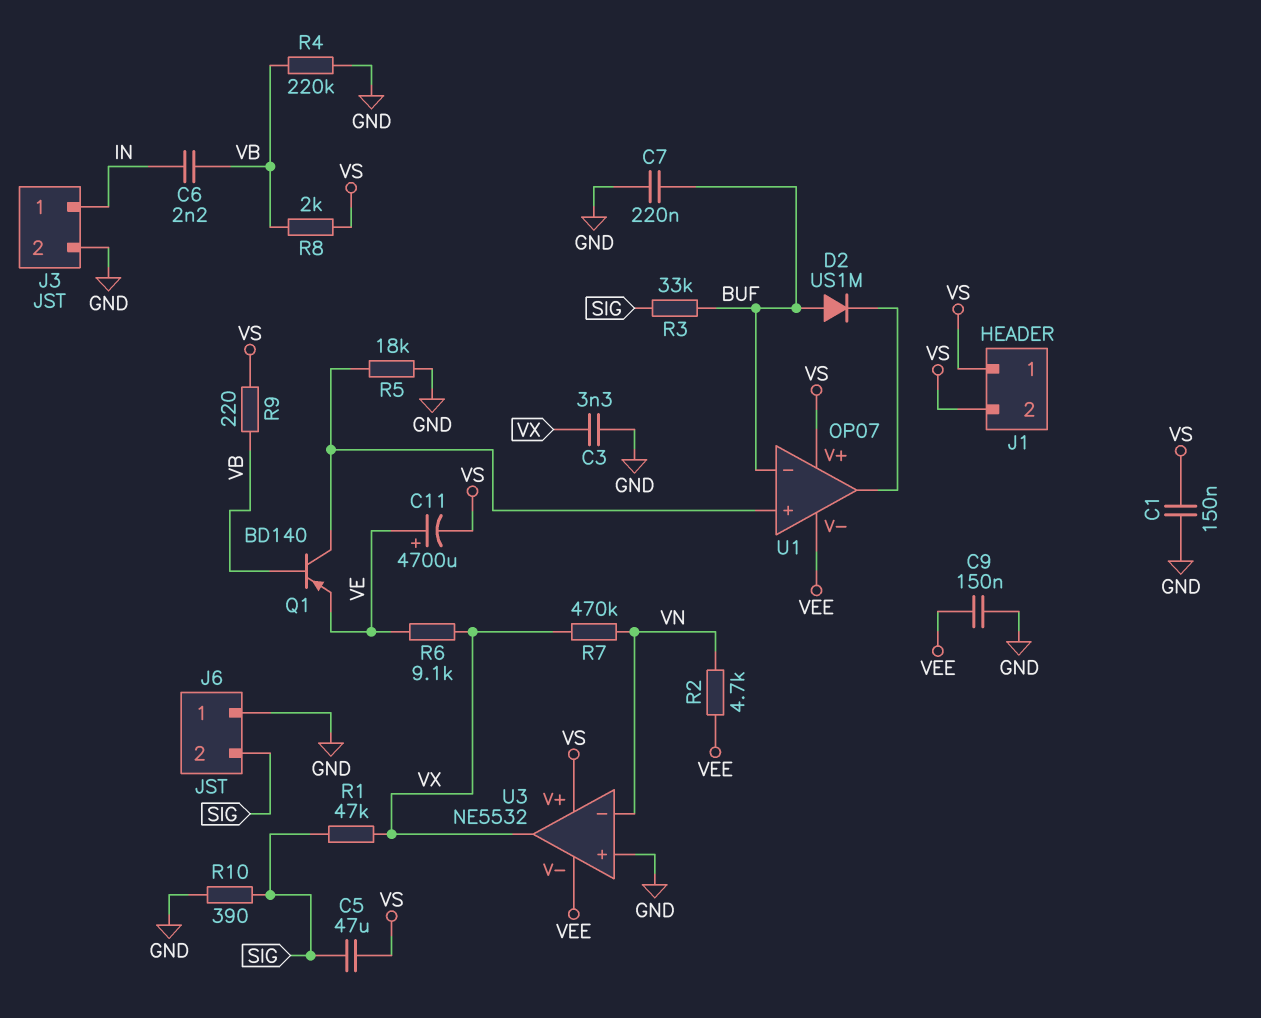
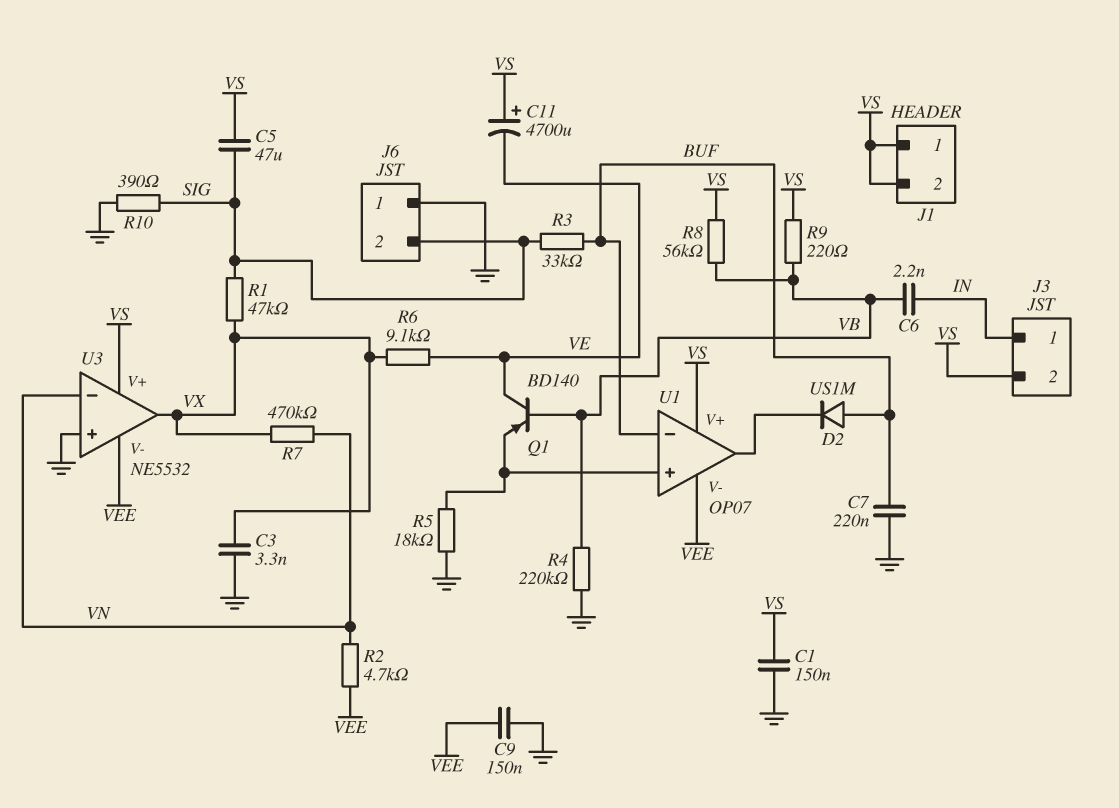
C11: 4700uF (plus VE, minus VS) -> 4700uF (plus VS, minus VE)
J3 pin 2: GND -> VS
Q1: PNP BD140 (B VB, C U1/in+, E VE) -> PNP BD140 (B VB, C VE, E U1/in+)
R8: 2k (VB, VS) -> 56k (VB, VS)

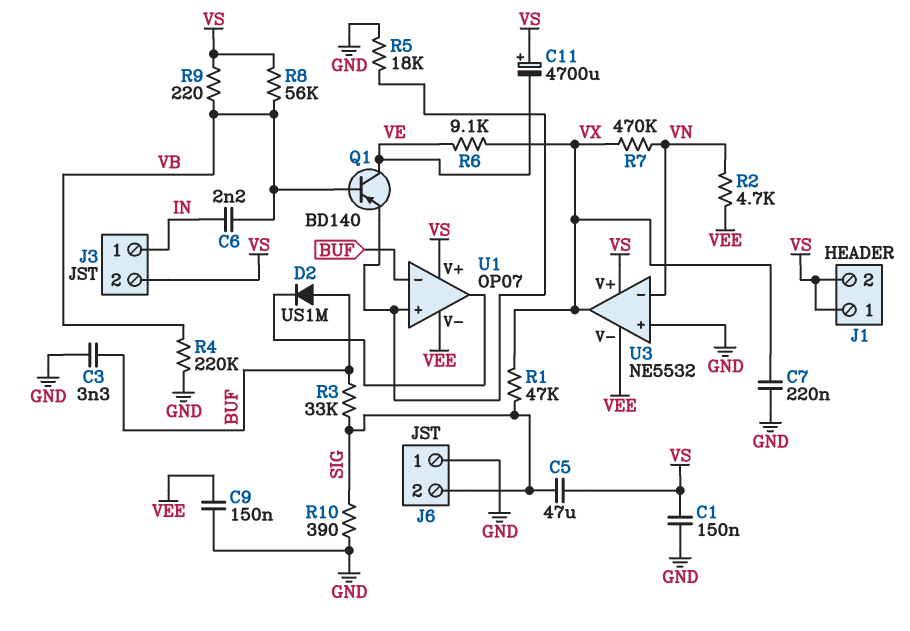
C3: 3.3nF (GND, VX) -> 3.3nF (BUF, GND)
C7: 220nF (BUF, GND) -> 220nF (GND, VX)

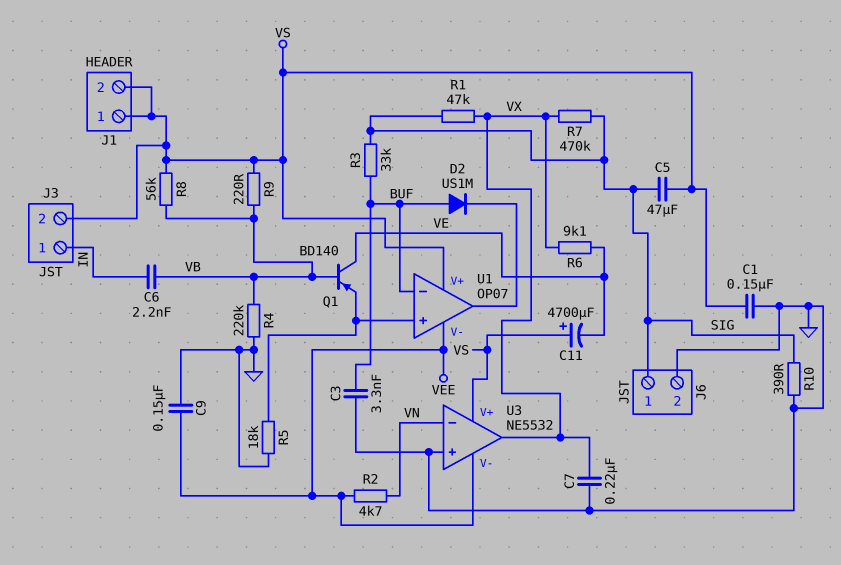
J6 pin 1: GND -> SIG
J6 pin 2: SIG -> GND
R7: 470k (VN, VX) -> 470k (SIG, VX)

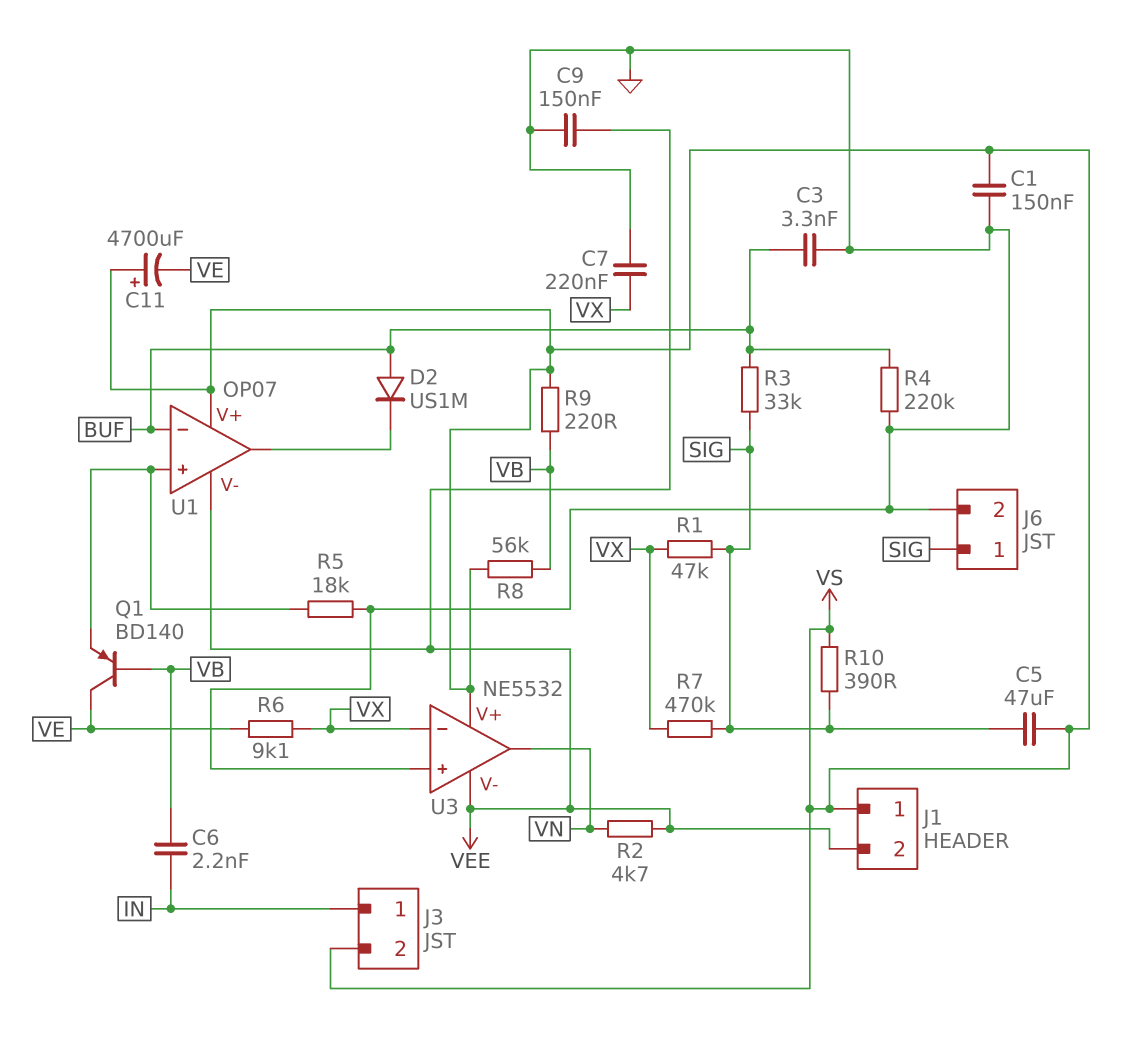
J1 pin 2: VS -> VEE
R4: 220k (GND, VB) -> 220k (BUF, GND)
R10: 390 (GND, SIG) -> 390 (SIG, VS)
U3 pin in-: VN -> VX
U3 pin out: VX -> VN

